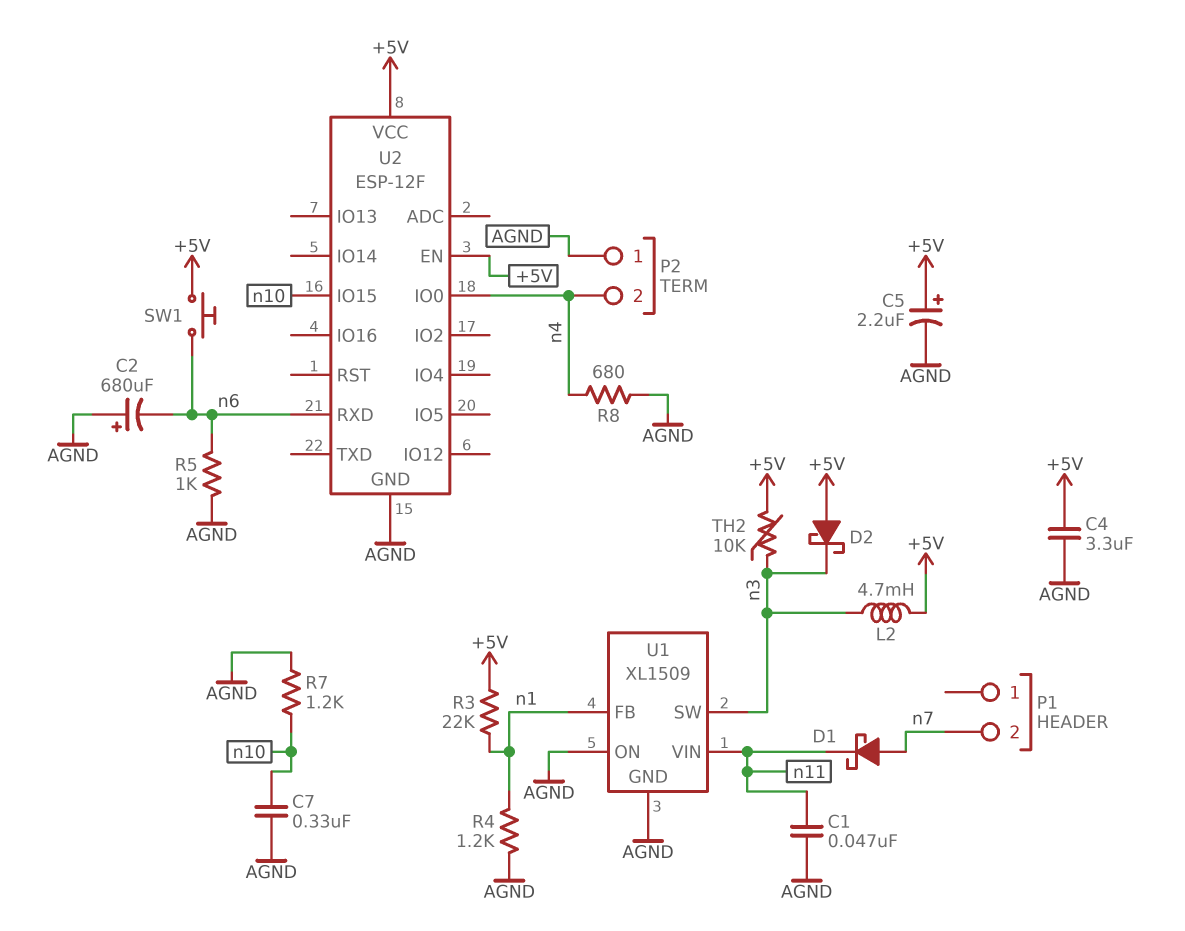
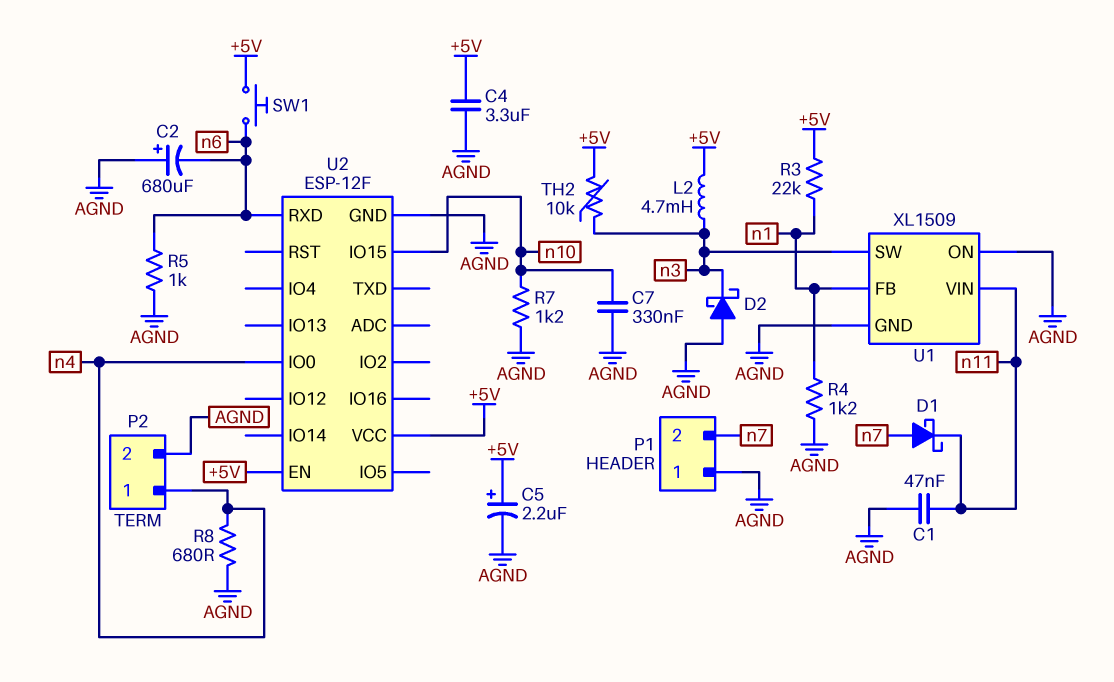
D2: schottky (A +5V, K n3) -> schottky (A AGND, K n3)
P1 pin 1: none -> AGND
P2 pin 1: AGND -> n4
P2 pin 2: n4 -> AGND

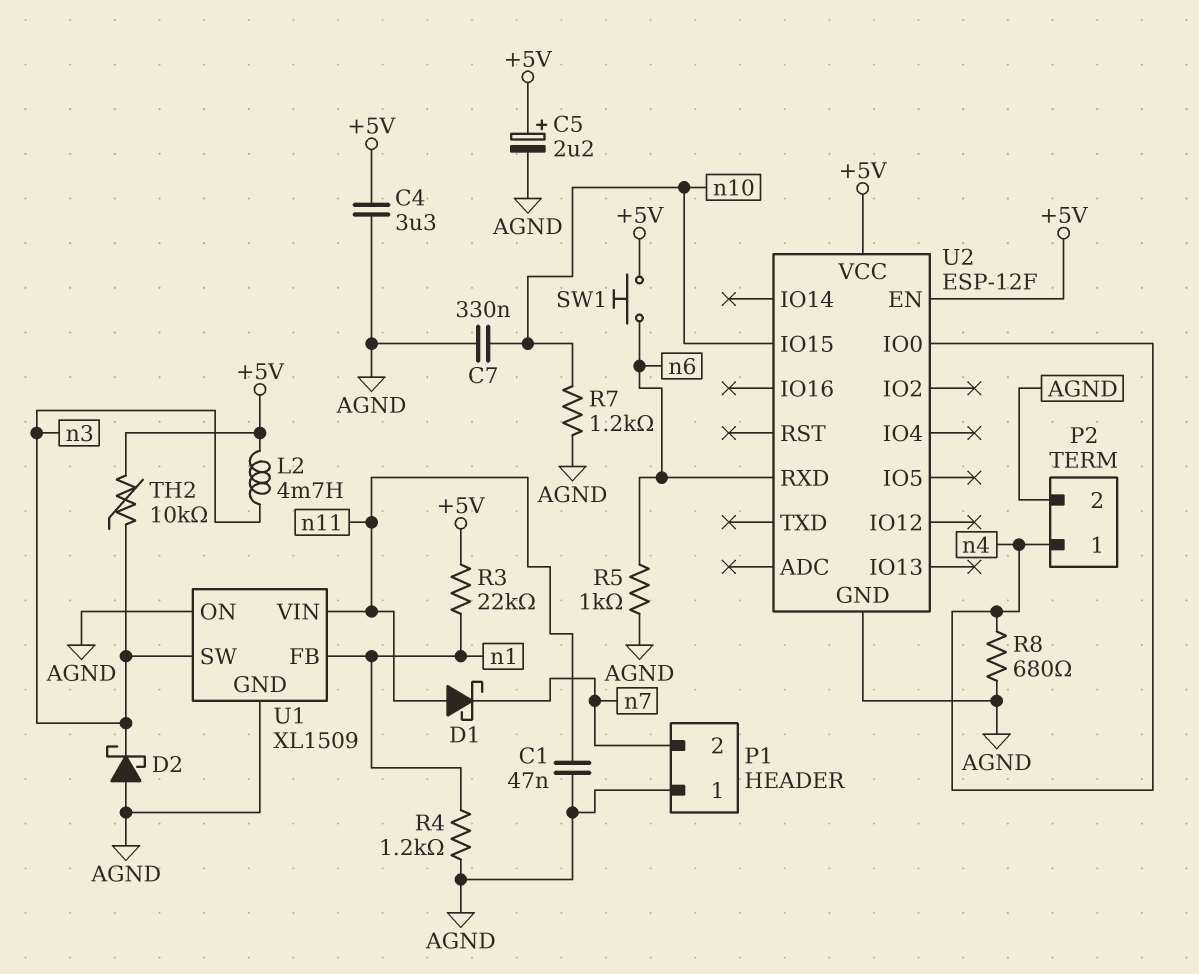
C2: 680uF (plus AGND, minus n6) -> none
D1: schottky (A n7, K n11) -> schottky (A n11, K n7)

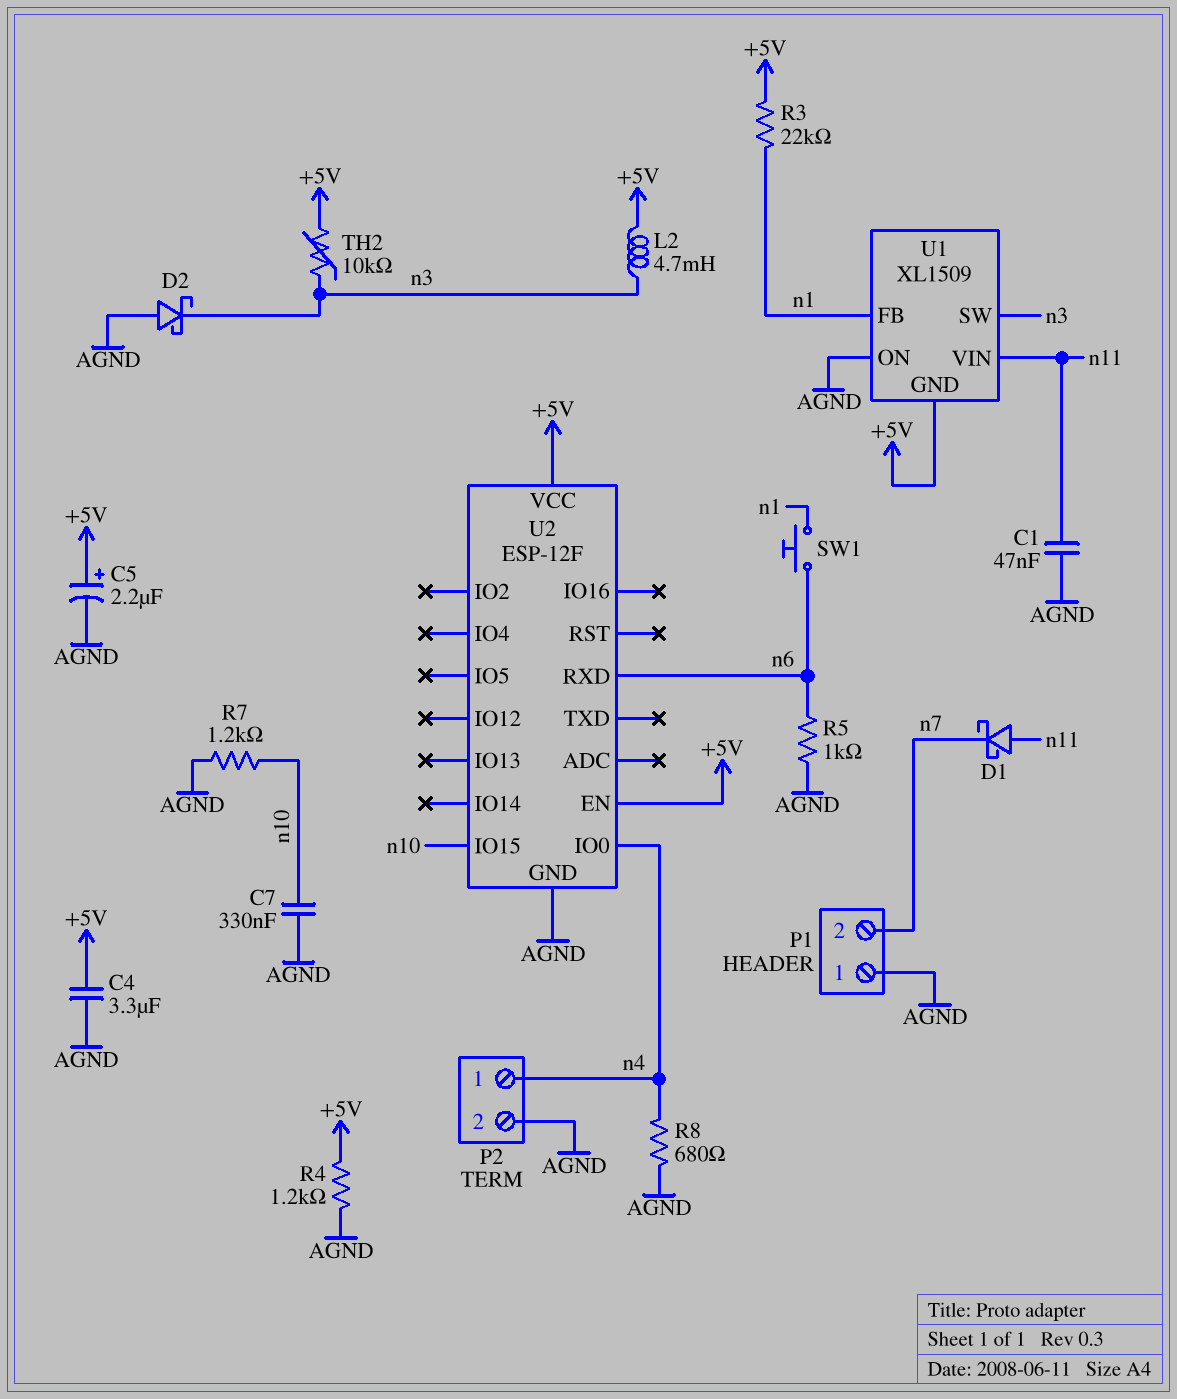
R4: 1.2k (AGND, n1) -> 1.2k (+5V, AGND)
SW1: button (+5V, n6) -> button (n1, n6)
U1 pin GND: AGND -> +5V

